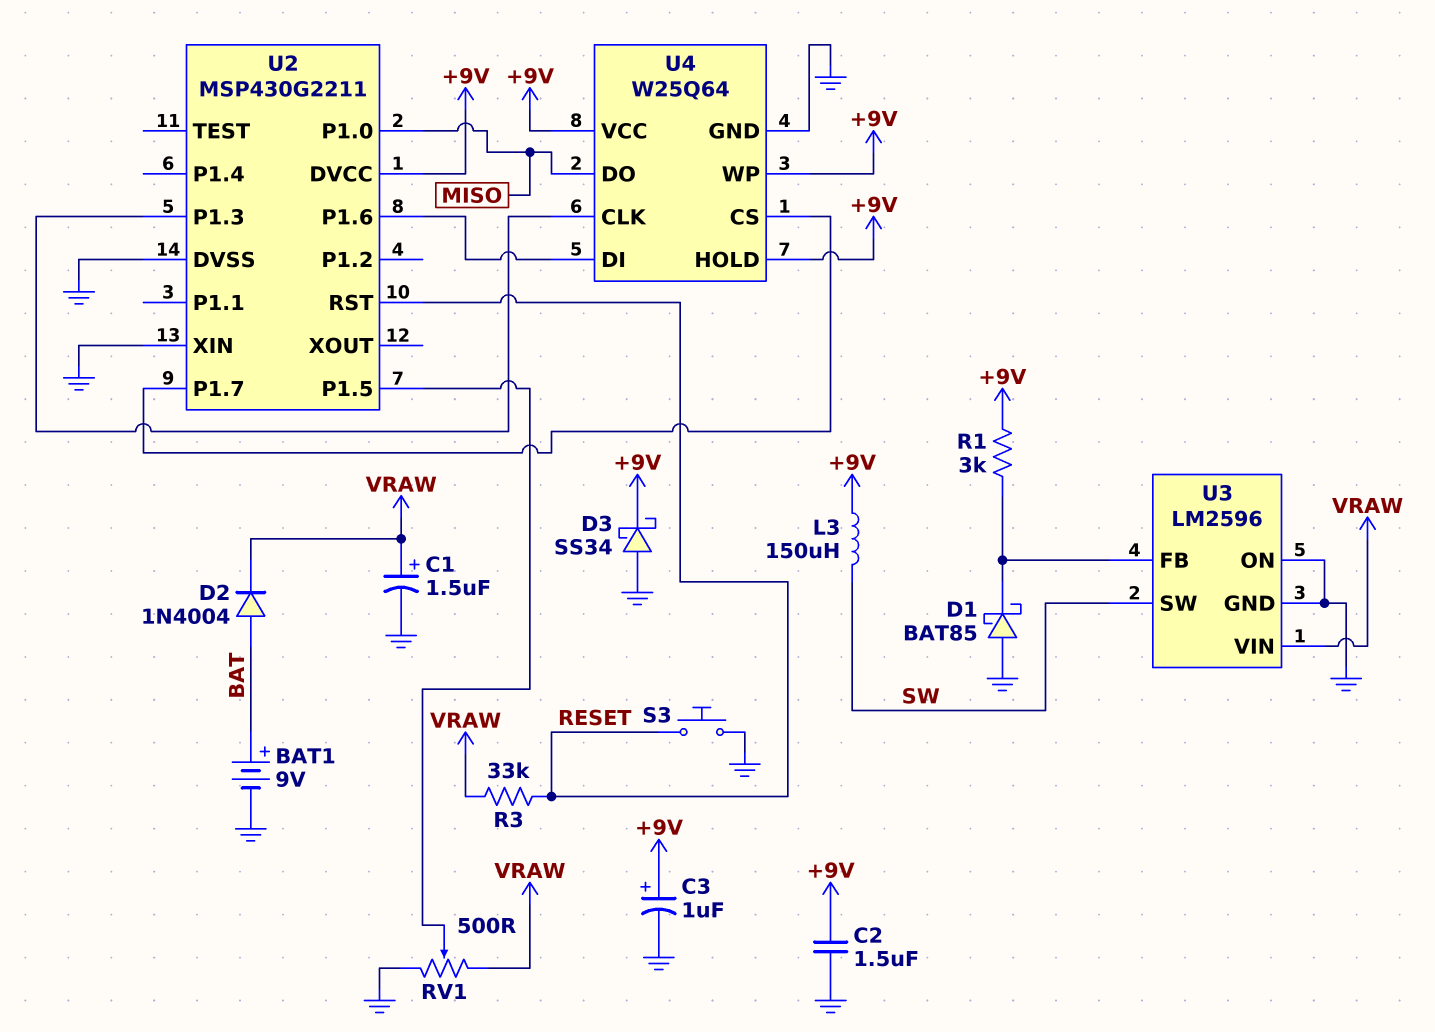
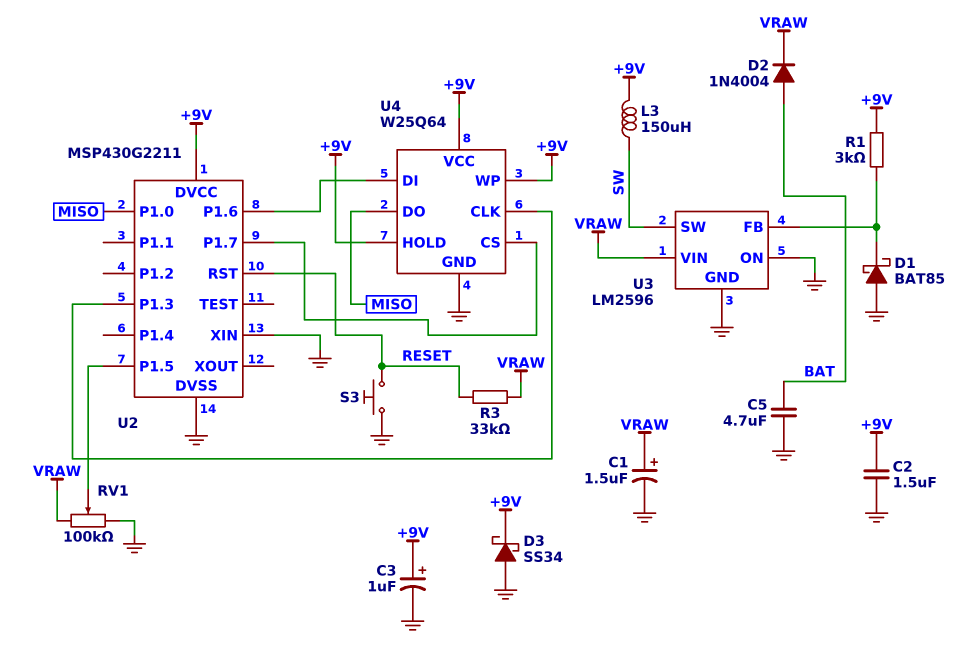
BAT1: 9V (plus BAT, minus GND) -> none
C5: none -> 4.7uF (BAT, GND)
RV1: 500 (GND, VRAW, wiper U2/P1.5) -> 100k (GND, VRAW, wiper U2/P1.5)

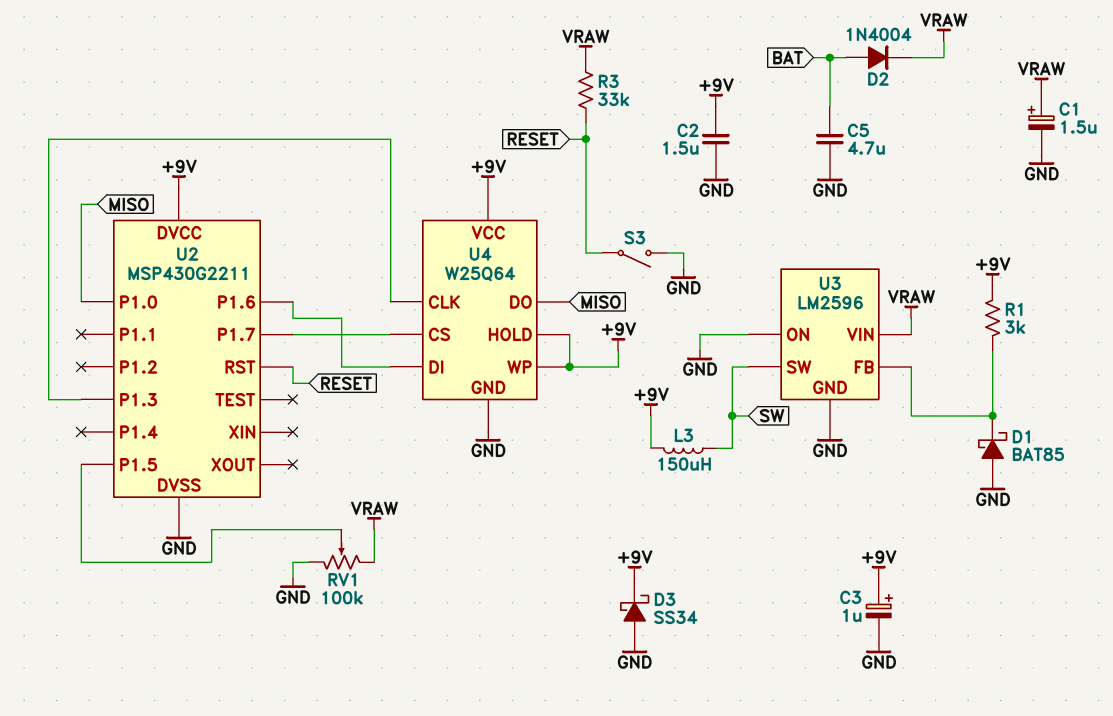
S3: button (GND, RESET) -> switch (GND, RESET)
U2 pin XIN: GND -> none

